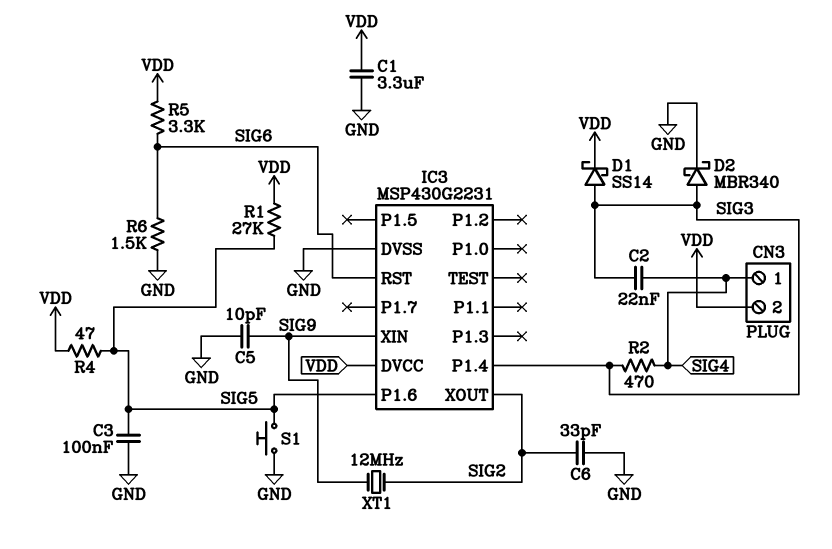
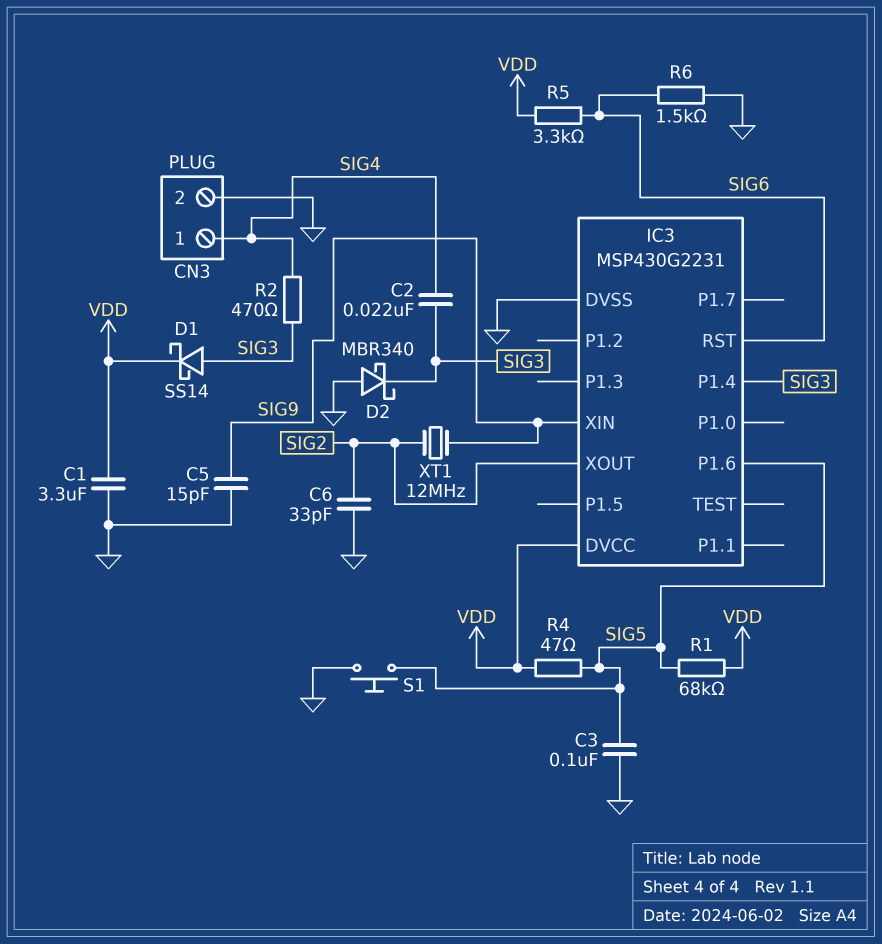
C5: 10pF (GND, SIG9) -> 15pF (GND, SIG9)
CN3 pin 2: VDD -> GND
D2: schottky MBR340 (A SIG3, K GND) -> schottky MBR340 (A GND, K SIG3)
R1: 27k (SIG5, VDD) -> 68k (SIG5, VDD)

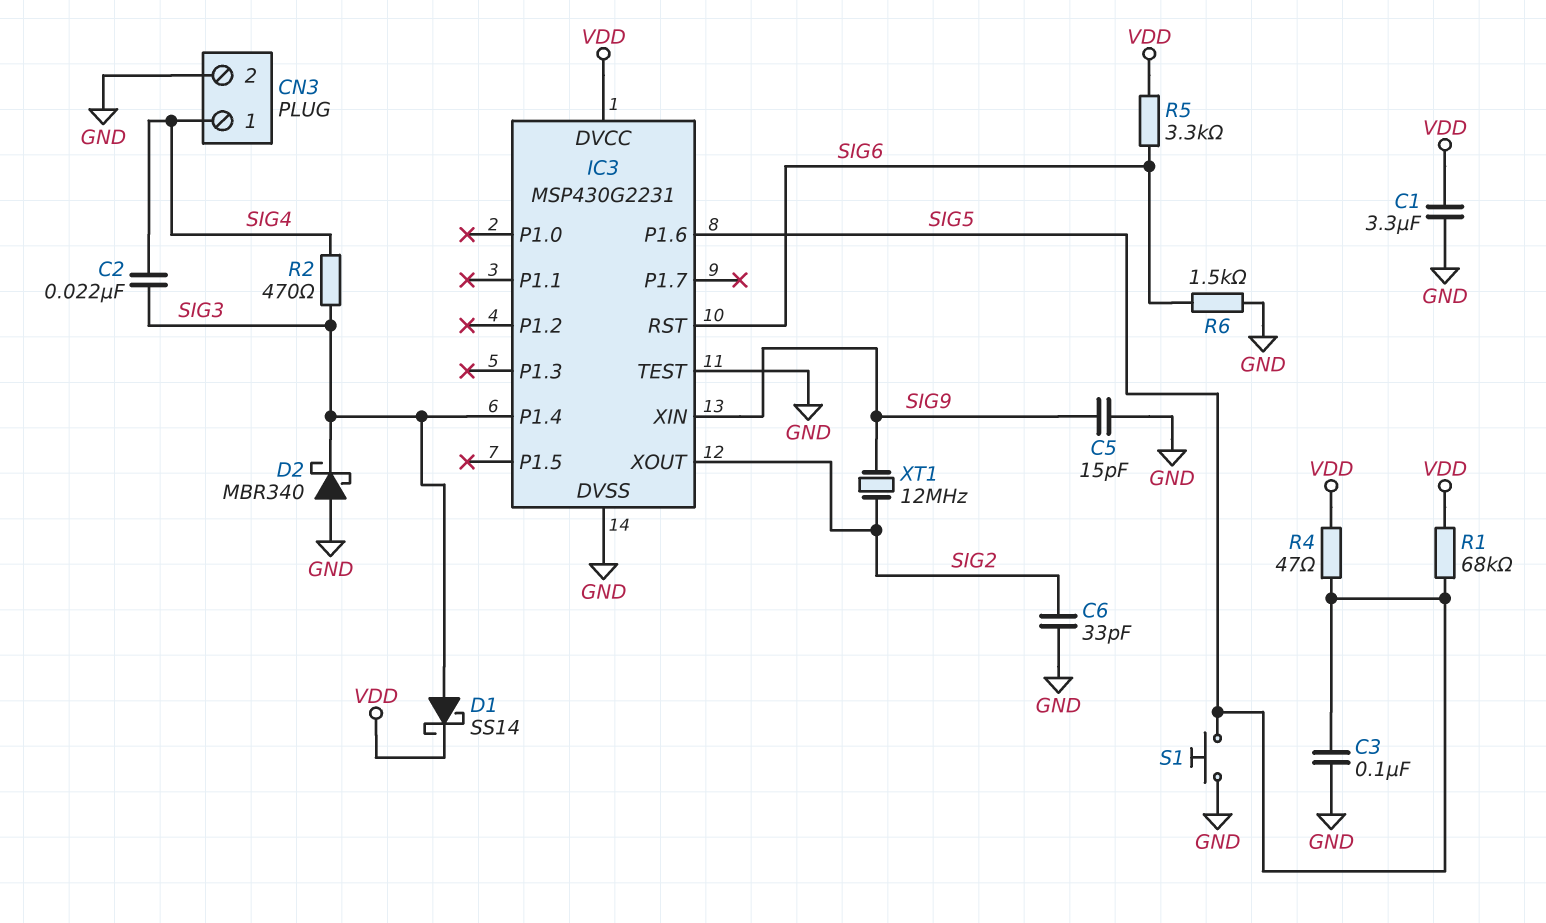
IC3 pin TEST: none -> GND

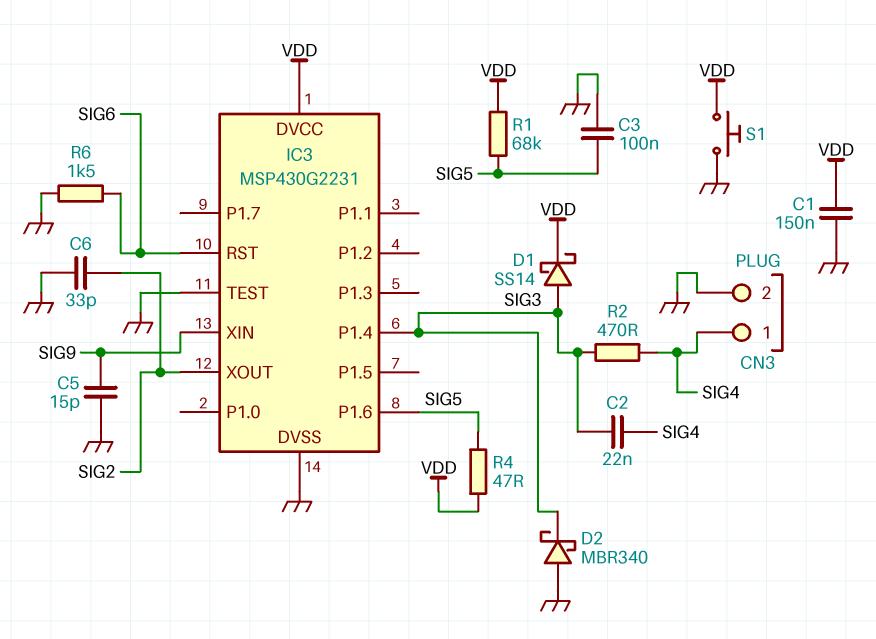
C1: 3.3uF (GND, VDD) -> 150nF (GND, VDD)
R5: 3.3k (SIG6, VDD) -> none
S1: button (GND, SIG5) -> button (GND, VDD)
XT1: 12MHz (SIG2, SIG9) -> none

